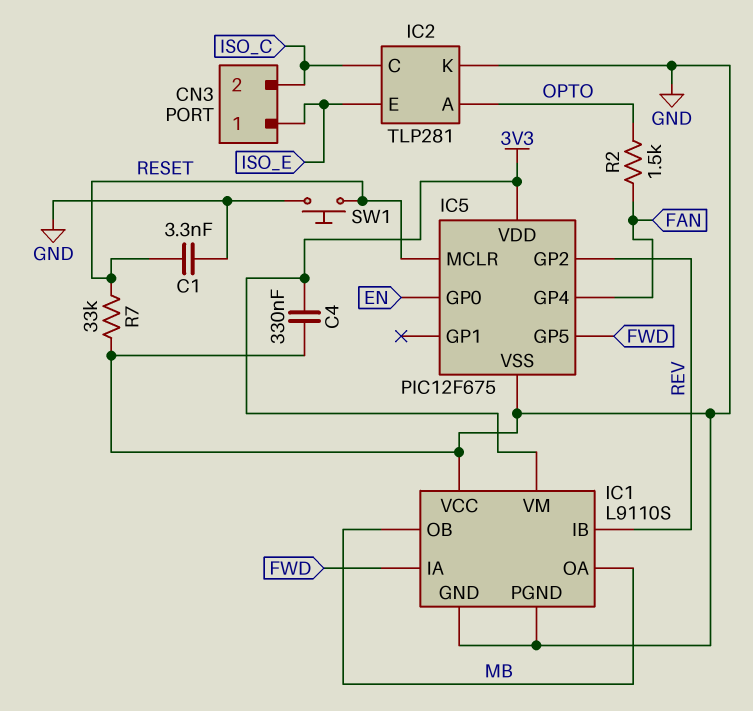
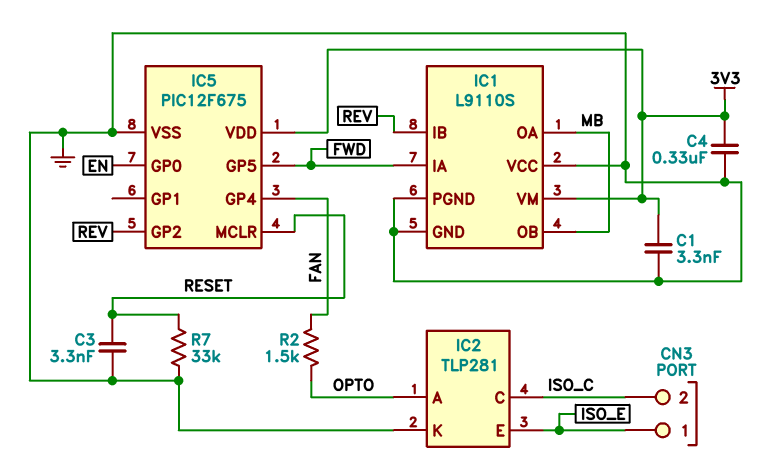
C1: 3.3nF (GND, RESET) -> 3.3nF (3V3, GND)
C3: none -> 3.3nF (GND, RESET)
SW1: button (GND, RESET) -> none

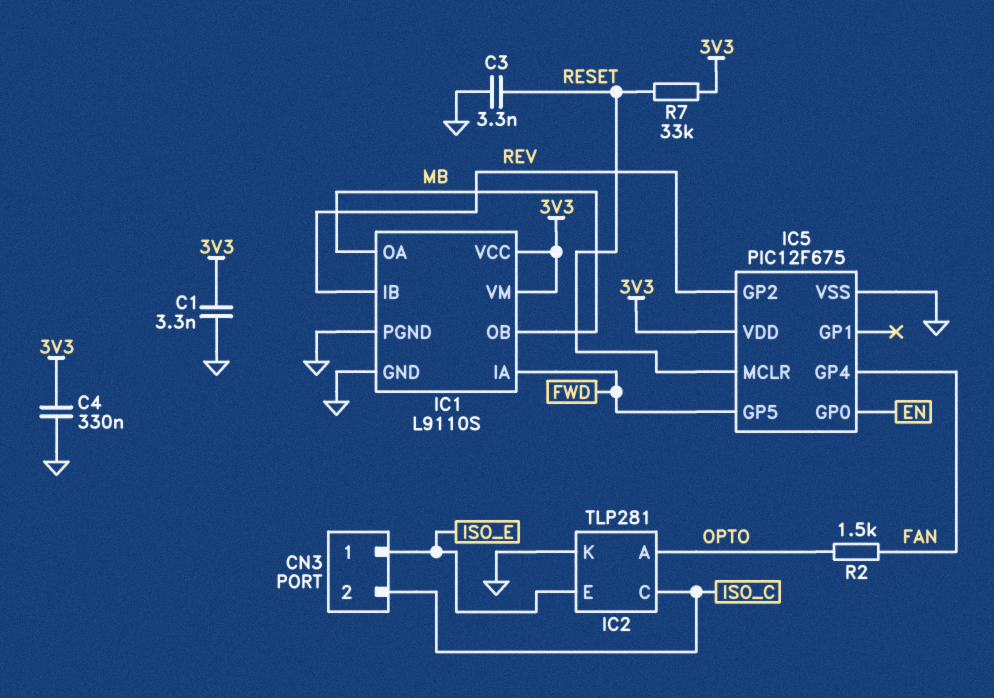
IC1 pin VCC: GND -> 3V3
R7: 33k (GND, RESET) -> 33k (3V3, RESET)

